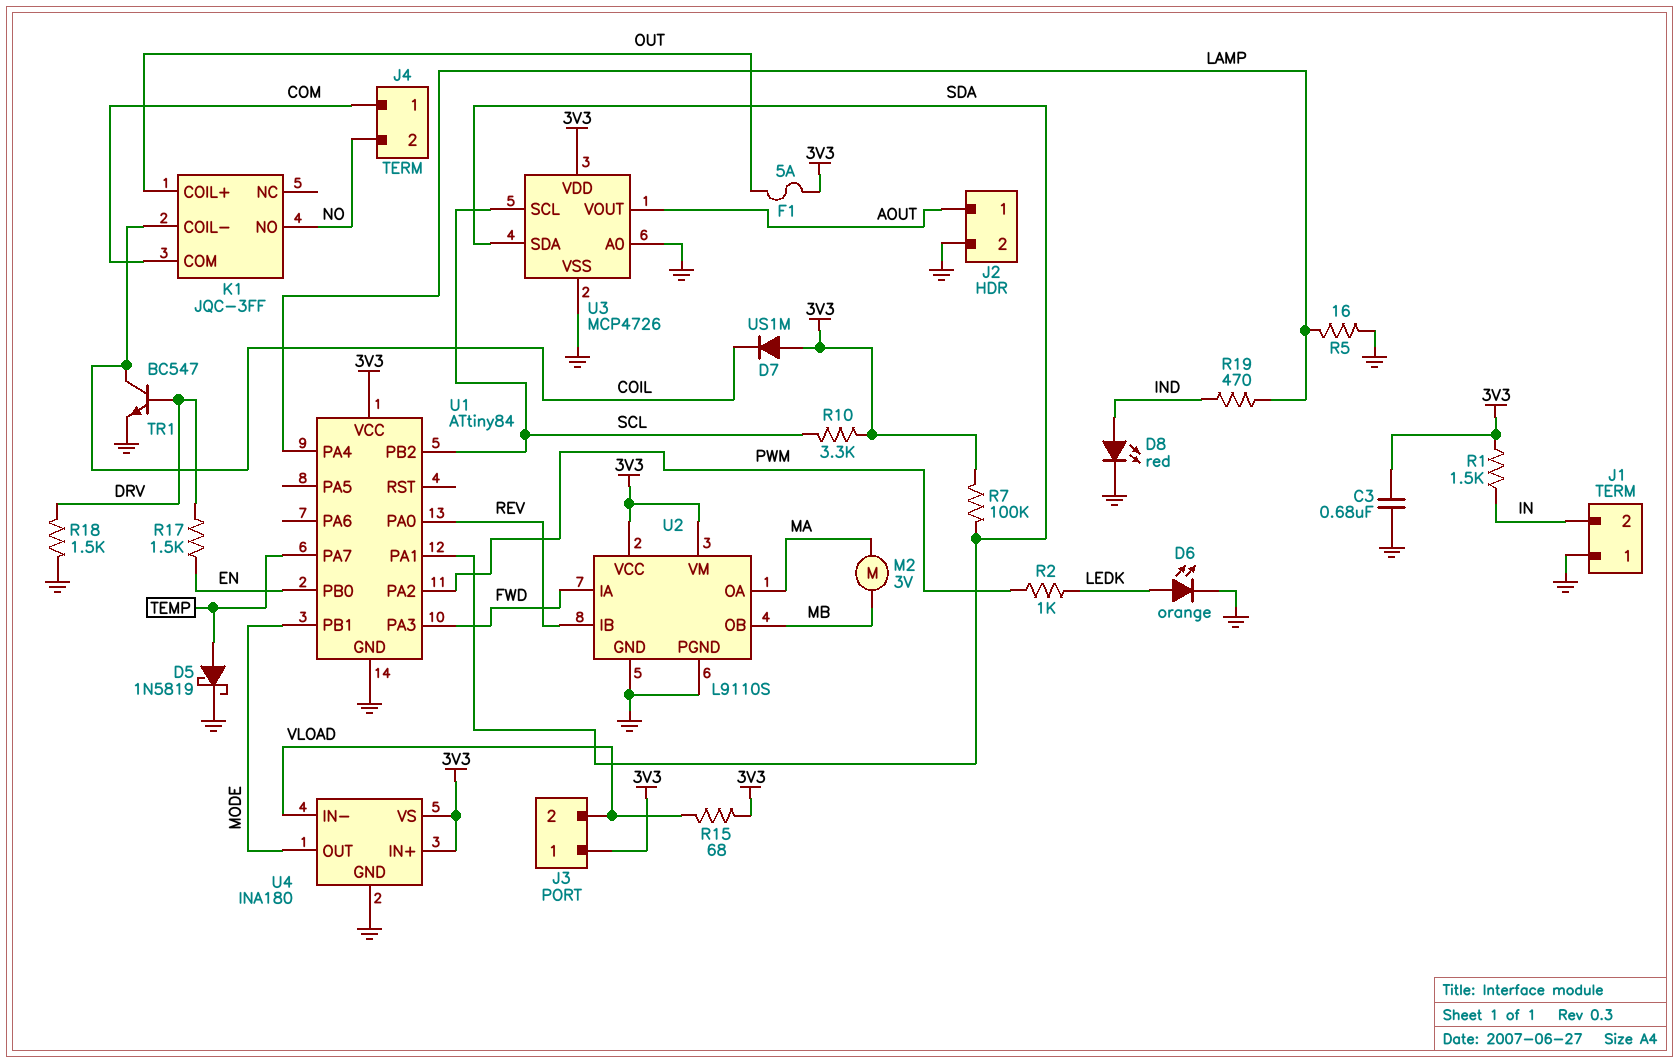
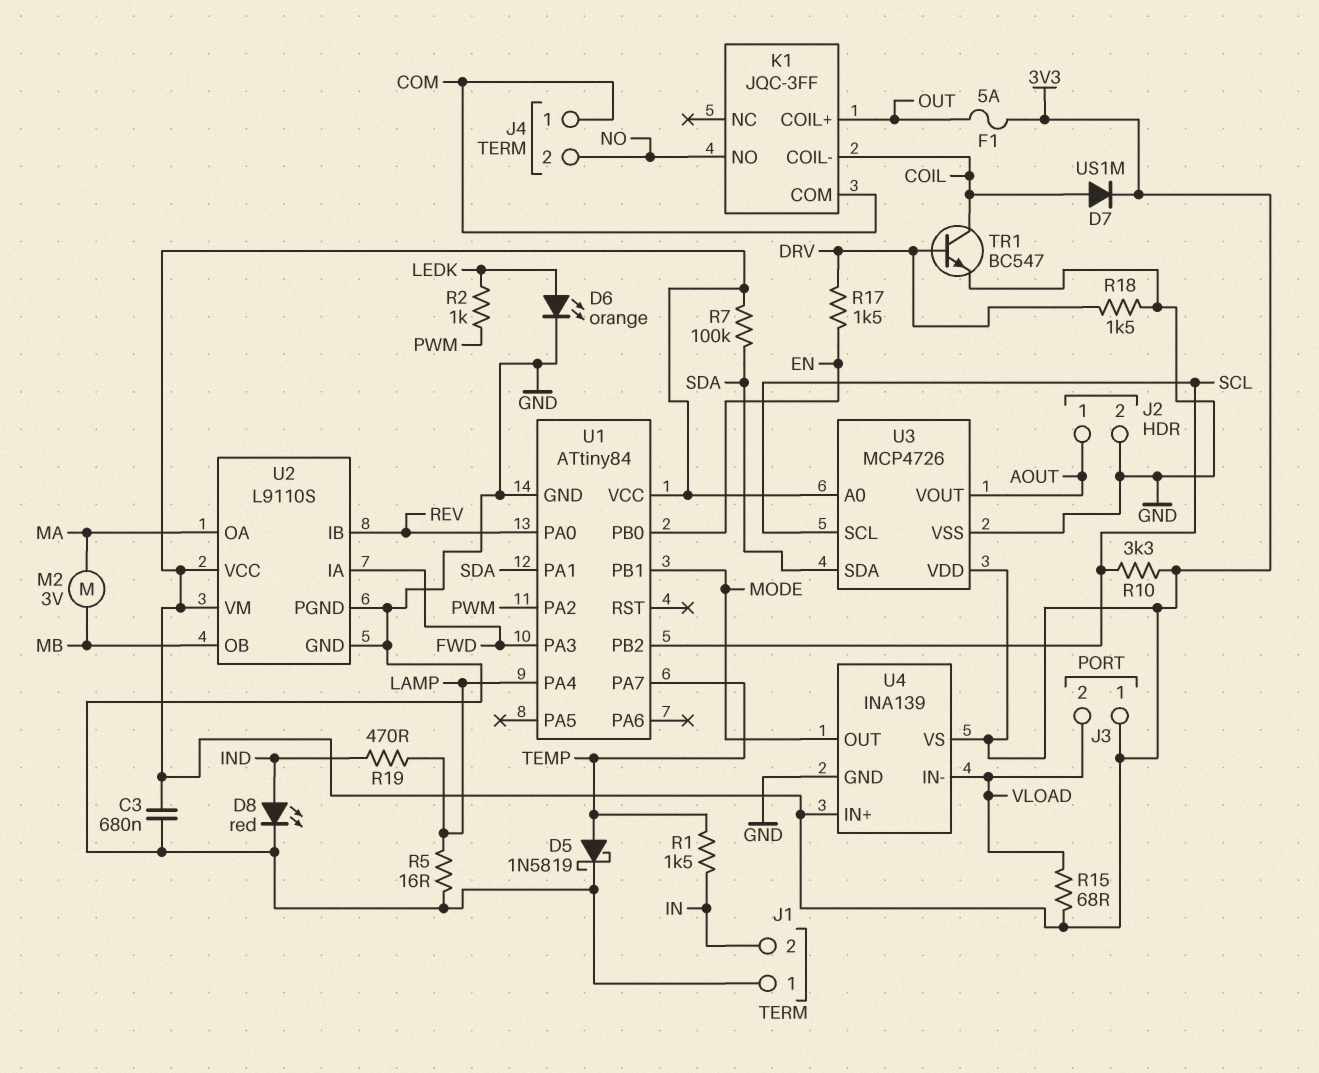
D7: diode US1M (A 3V3, K COIL) -> diode US1M (A COIL, K 3V3)
R1: 1.5k (3V3, IN) -> 1.5k (IN, TEMP)
U3 pin A0: GND -> 3V3
U4: INA180 -> INA139

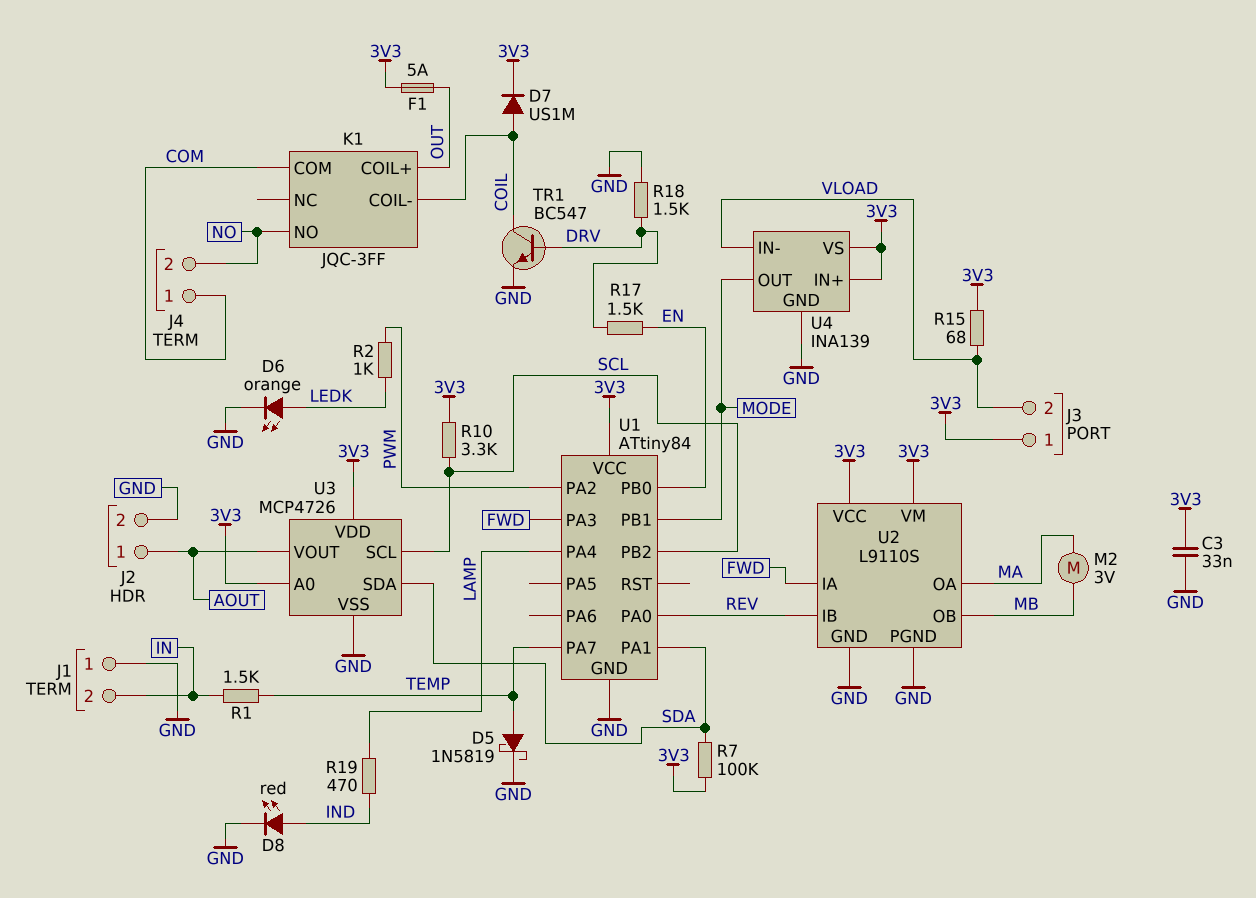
C3: 680nF (3V3, GND) -> 33nF (3V3, GND)
R5: 16 (GND, LAMP) -> none

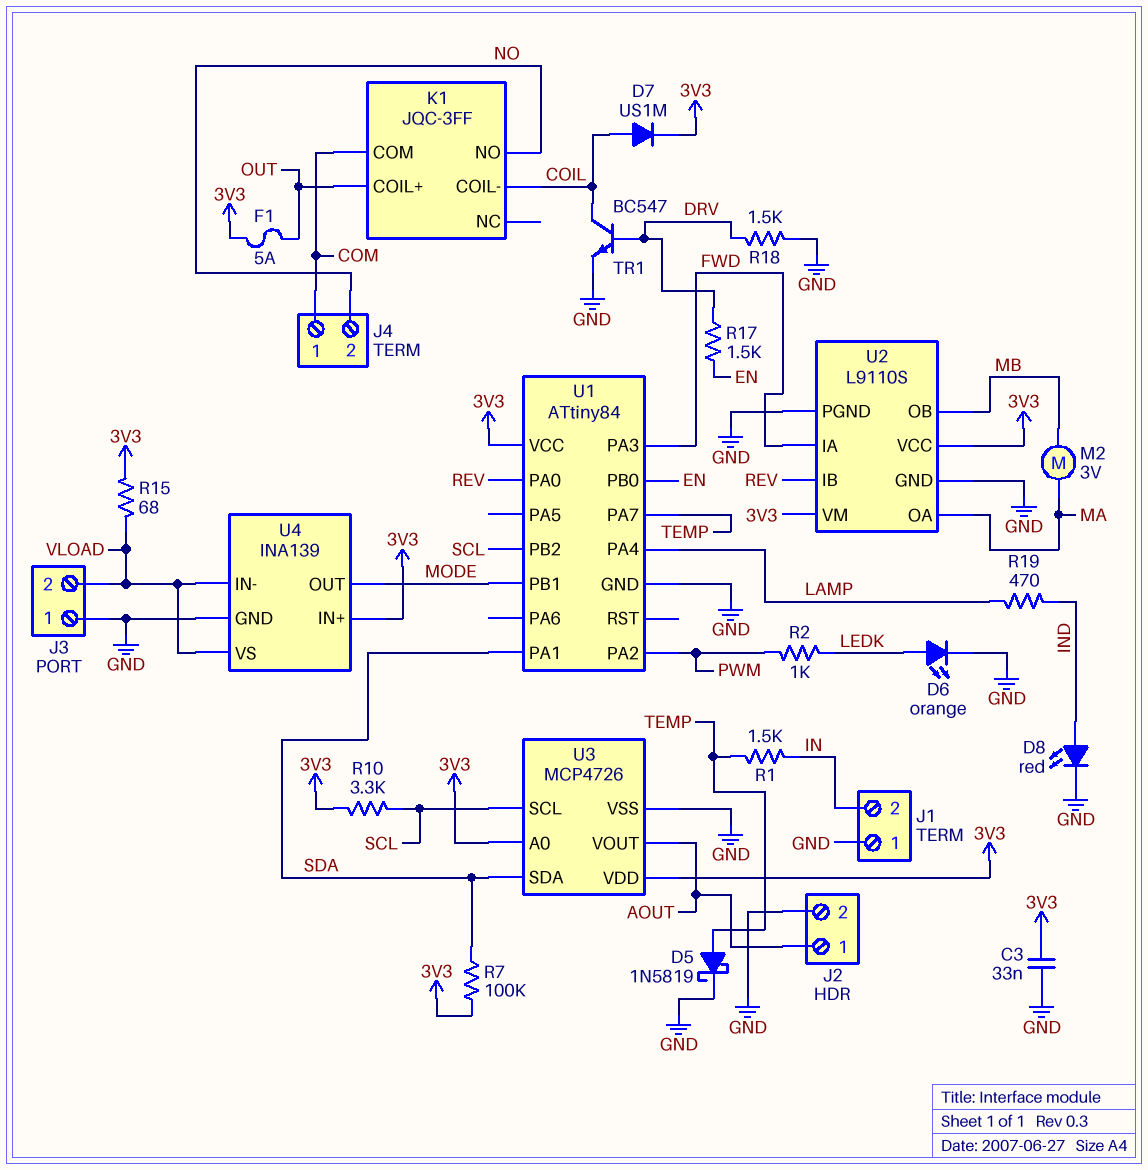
J3 pin 1: 3V3 -> GND
U4 pin VS: 3V3 -> VLOAD

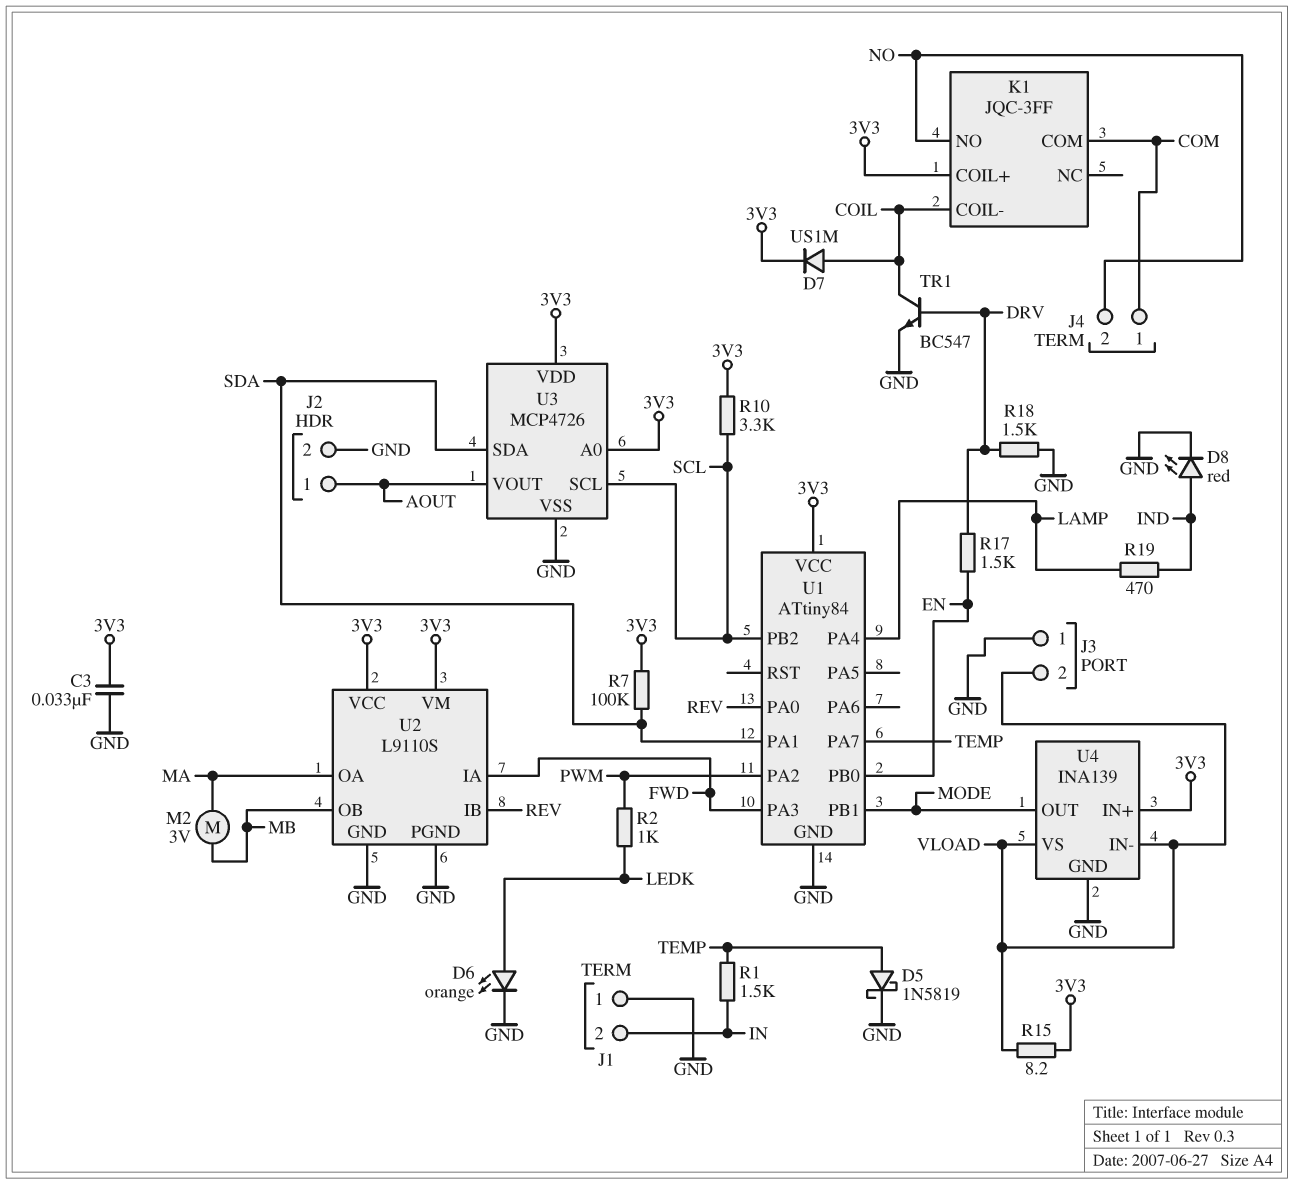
F1: 5A (3V3, OUT) -> none
K1 pin COIL+: OUT -> 3V3
R15: 68 (3V3, VLOAD) -> 8.2 (3V3, VLOAD)

